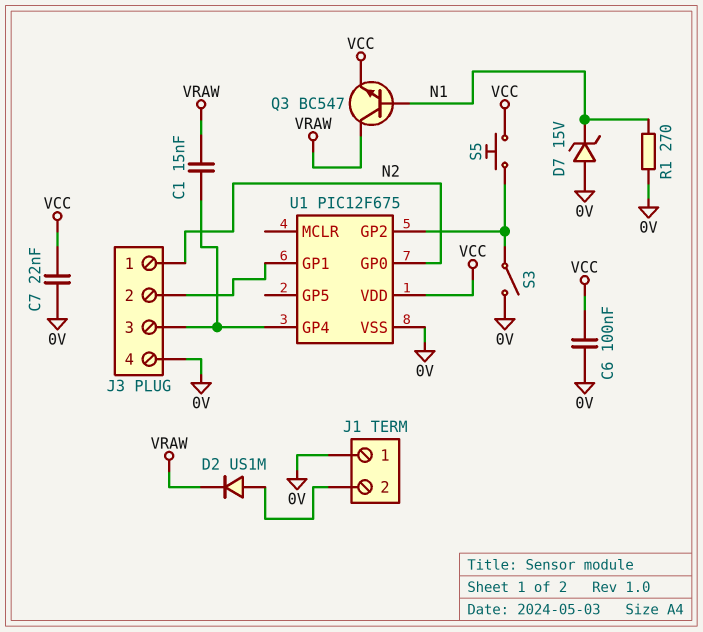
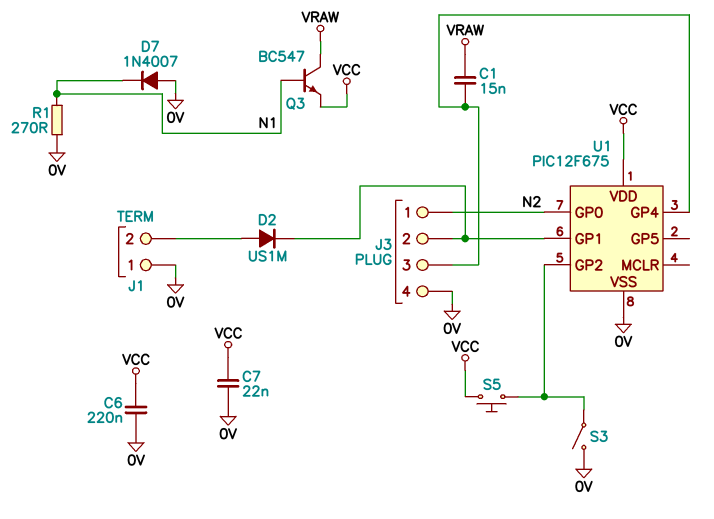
C6: 100nF (0V, VCC) -> 220nF (0V, VCC)
D2: diode US1M (A J1/2, K VRAW) -> diode US1M (A J1/2, K J3/2)
D7: zener 15V (A 0V, K N1) -> diode 1N4007 (A 0V, K N1)

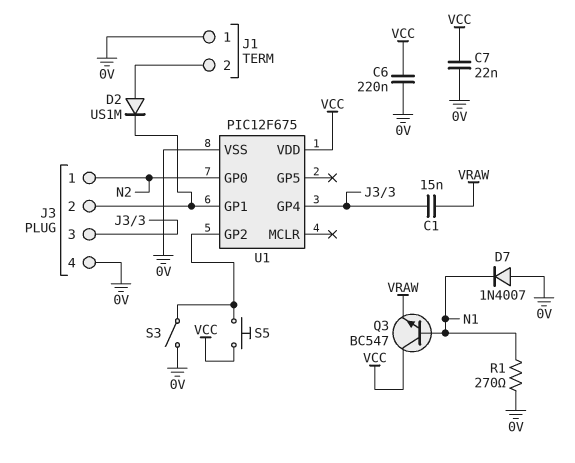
Q3: NPN BC547 (B N1, C VRAW, E VCC) -> NPN BC547 (B N1, C VCC, E VRAW)

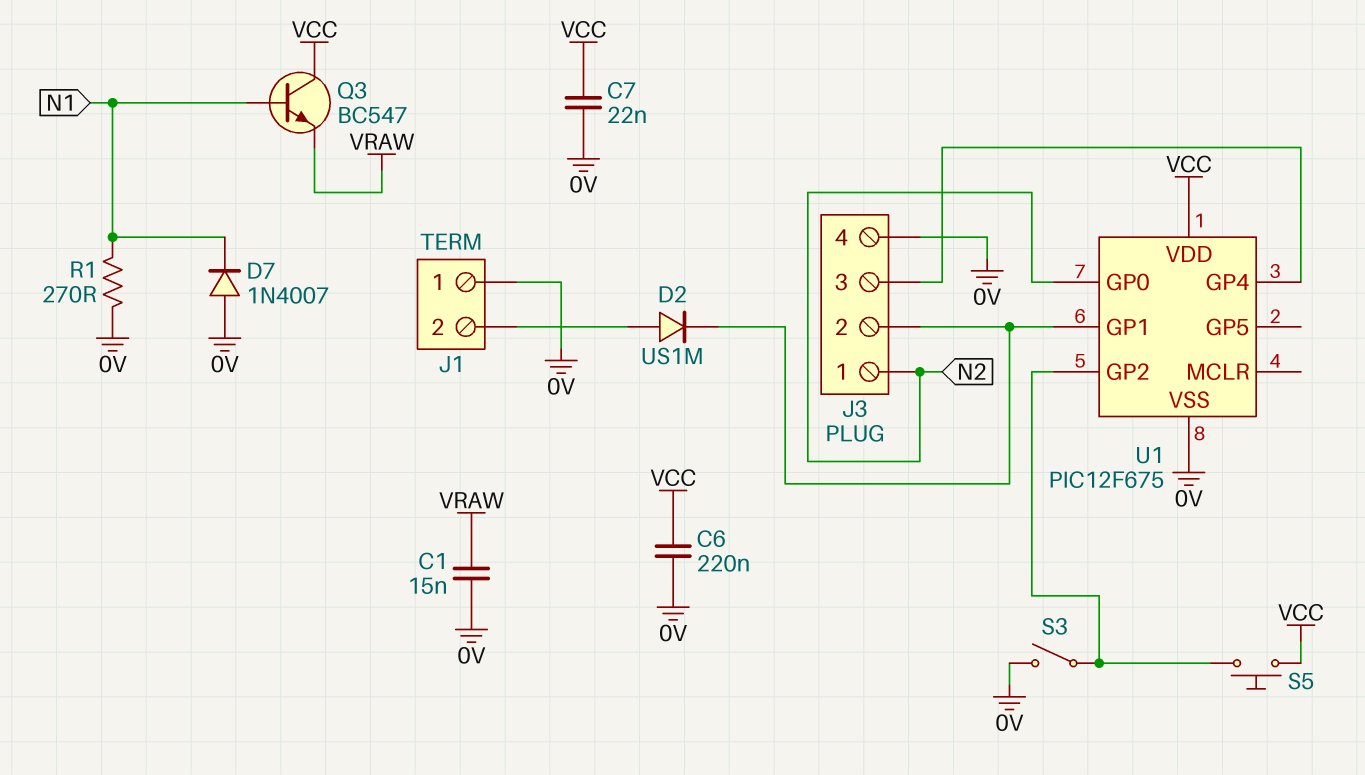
C1: 15nF (J3/3, VRAW) -> 15nF (0V, VRAW)

